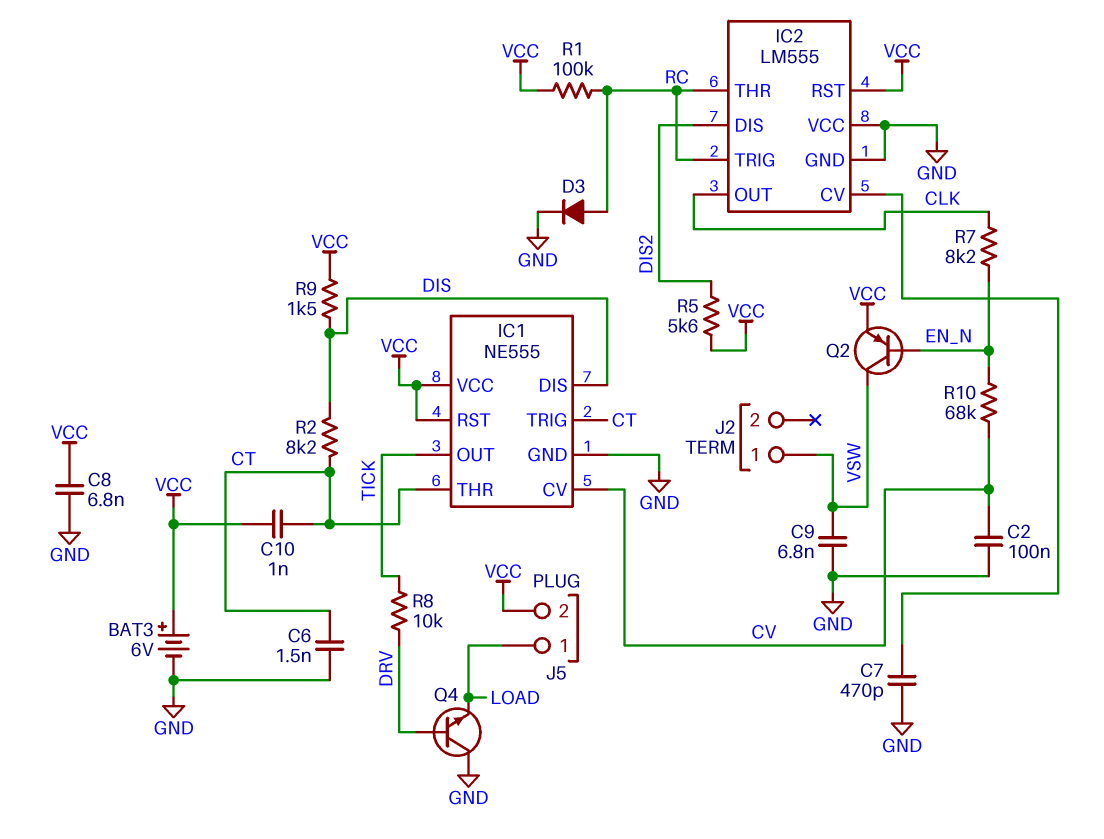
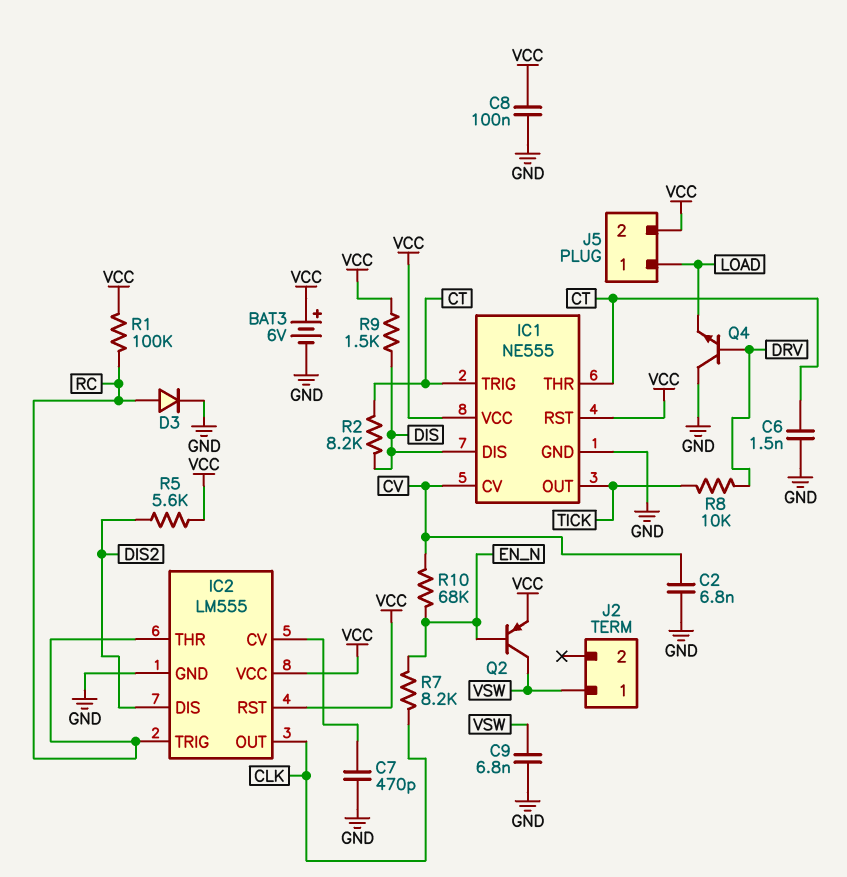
C2: 100nF (CV, GND) -> 6.8nF (CV, GND)
C8: 6.8nF (GND, VCC) -> 100nF (GND, VCC)
C10: 1nF (CT, VCC) -> none
IC2 pin VCC: GND -> VCC

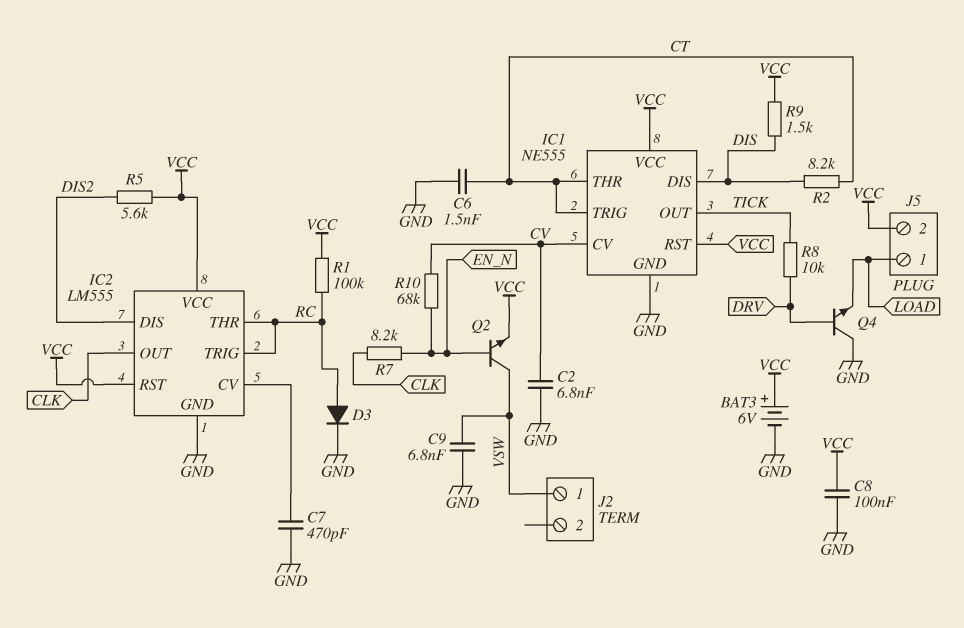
Q2: PNP (B EN_N, C VSW, E VCC) -> NPN (B EN_N, C VSW, E VCC)

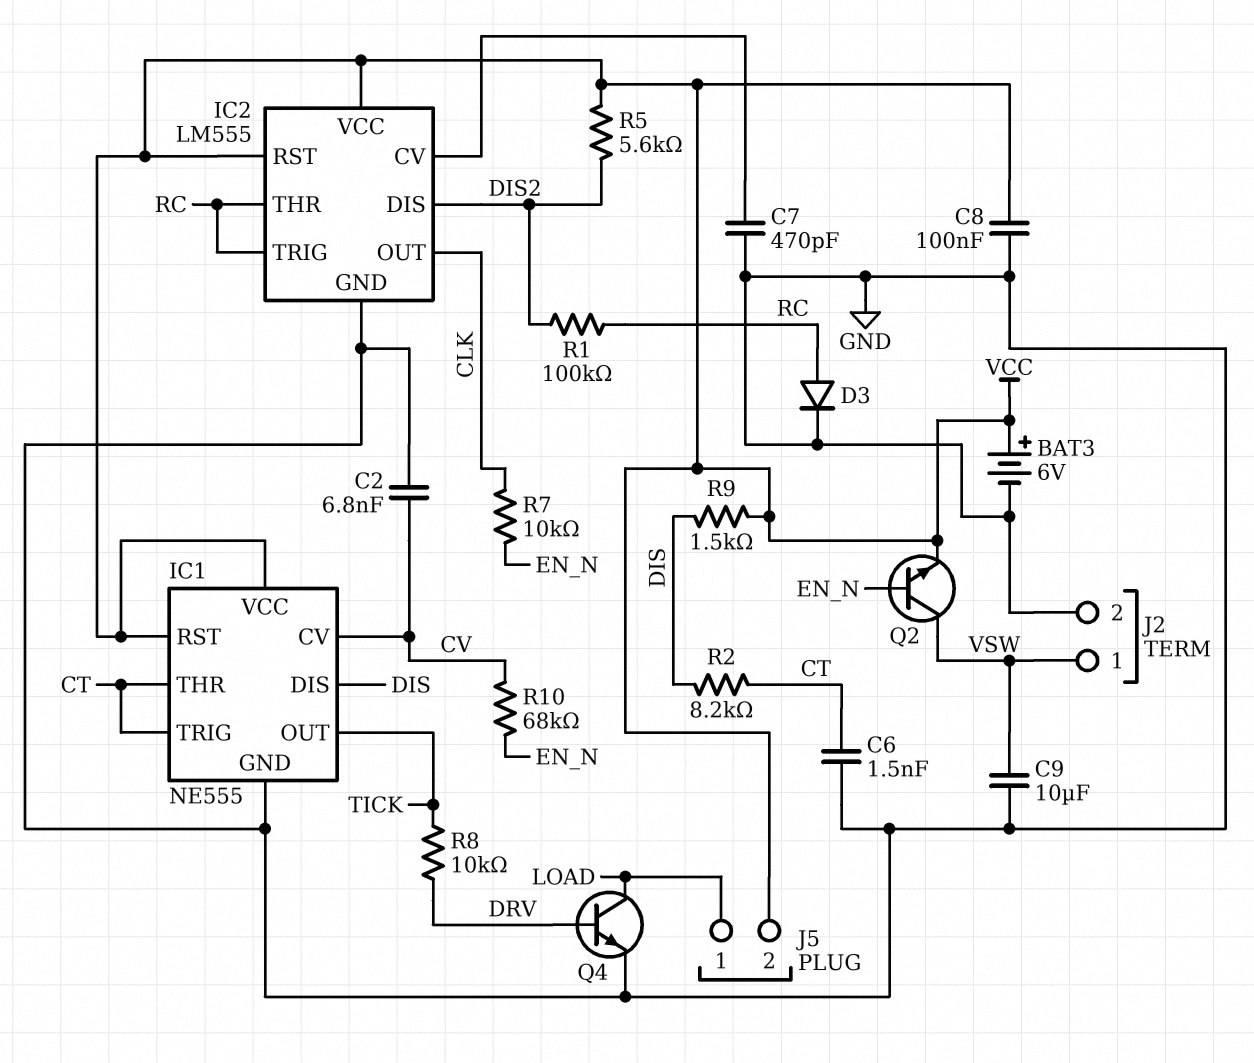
C9: 6.8nF (GND, VSW) -> 10uF (GND, VSW)
J2 pin 2: none -> GND
Q4: NPN (B DRV, C GND, E LOAD) -> NPN (B DRV, C LOAD, E GND)
R1: 100k (RC, VCC) -> 100k (DIS2, RC)
R7: 8.2k (CLK, EN_N) -> 10k (CLK, EN_N)

